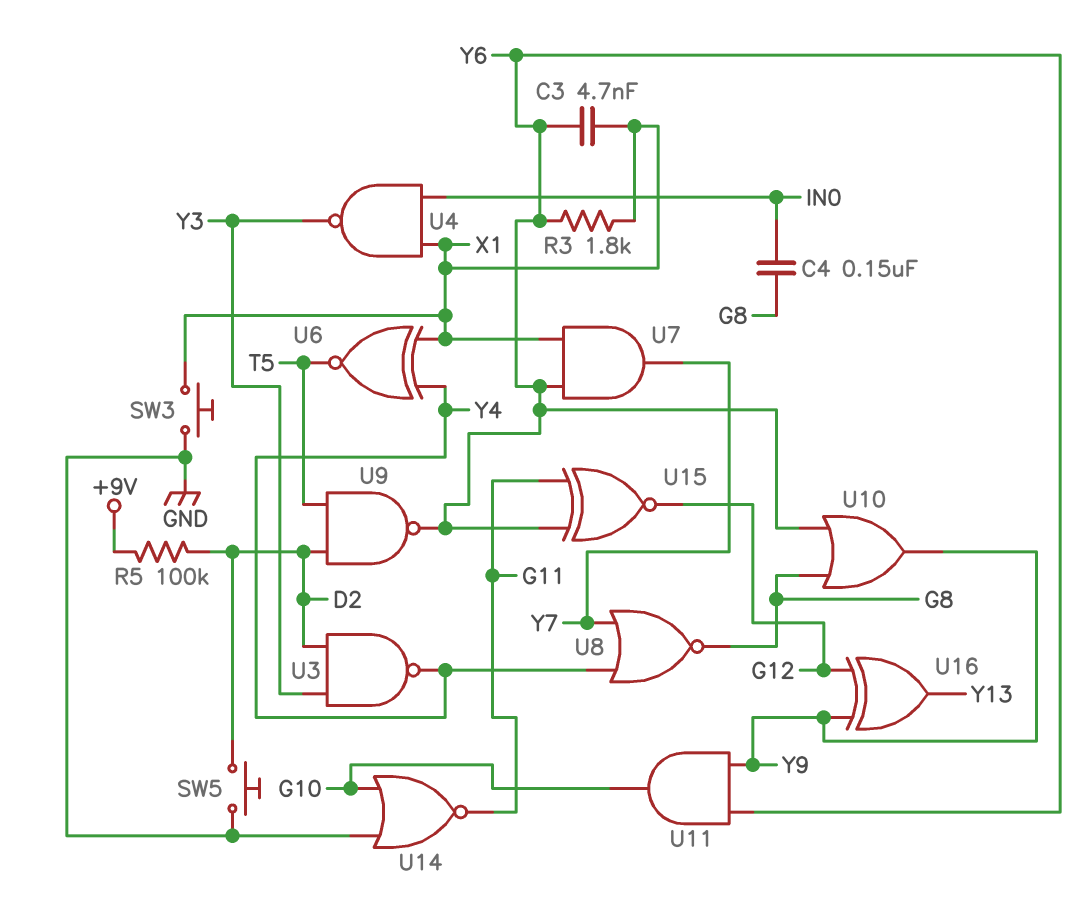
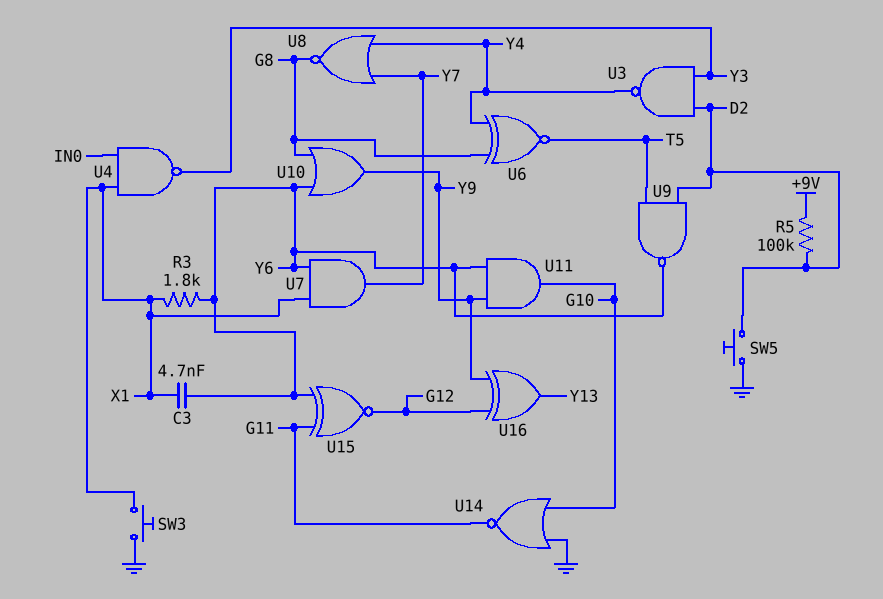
C4: 150nF (G8, IN0) -> none
U6: XNOR (in X1, in Y4, out T5) -> XNOR (in G8, in Y4, out T5)

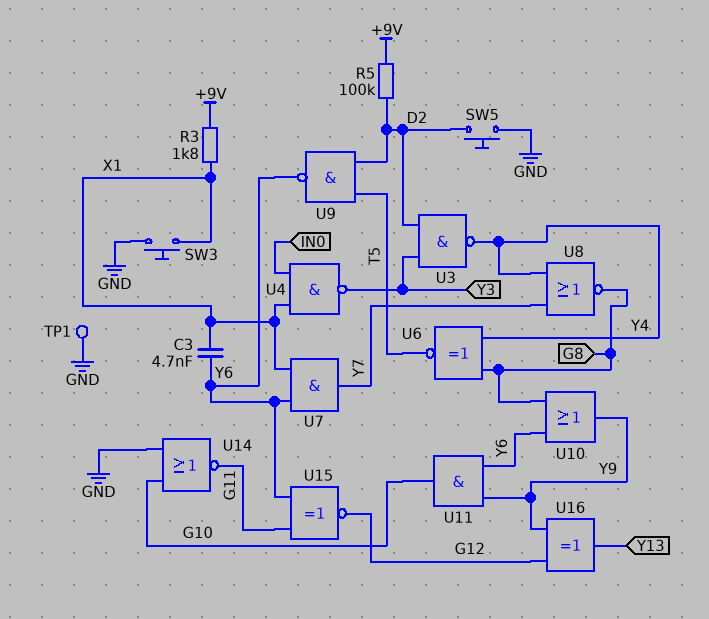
R3: 1.8k (X1, Y6) -> 1.8k (+9V, X1)
TP1: none -> test point (GND)

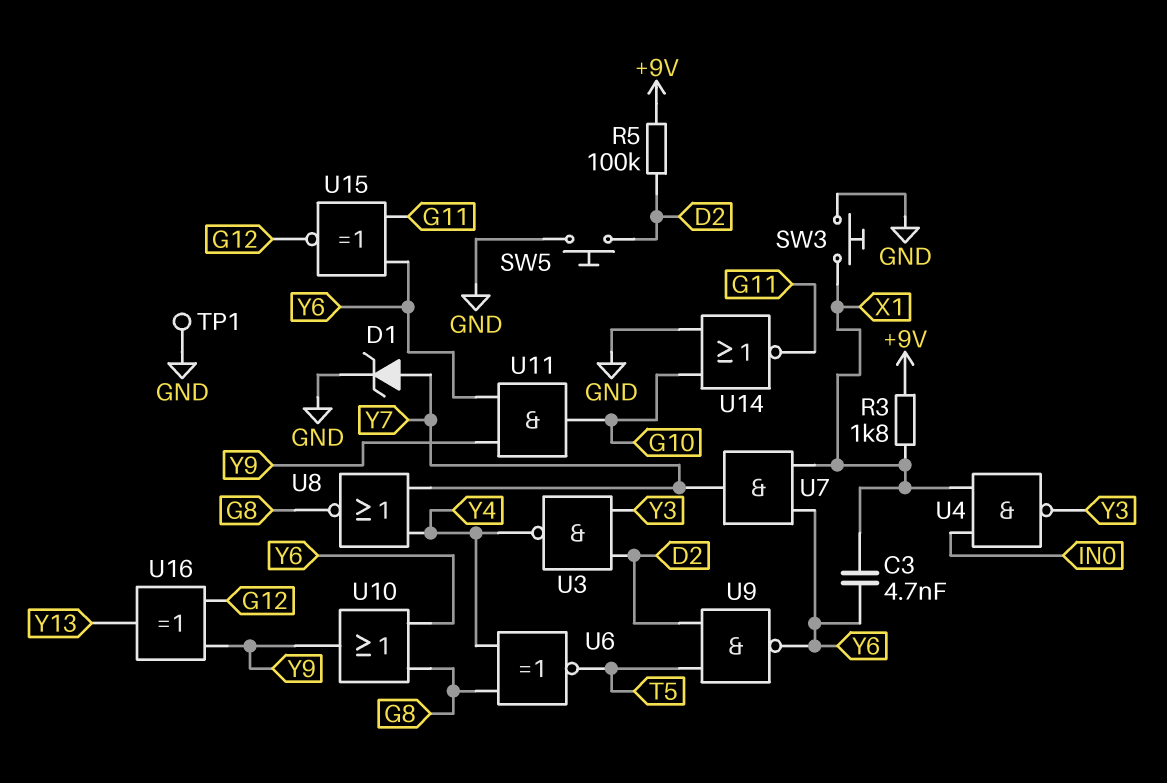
D1: none -> zener (A Y7, K GND)

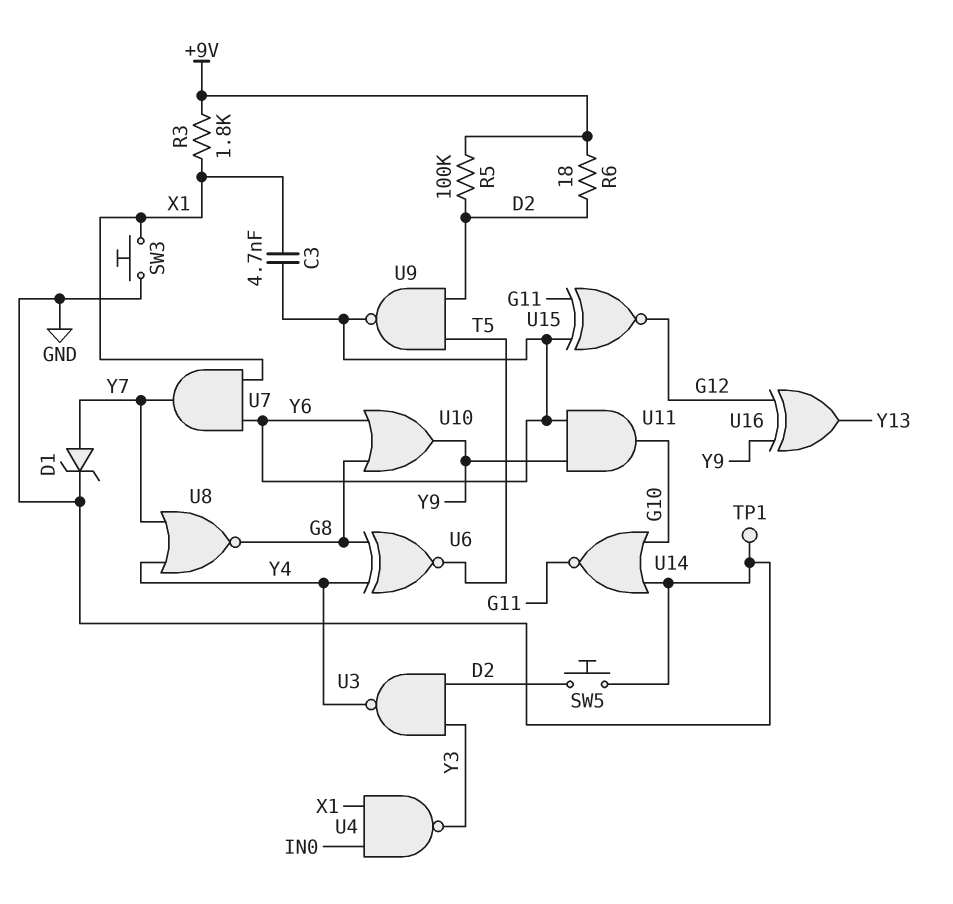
R6: none -> 18 (+9V, D2)

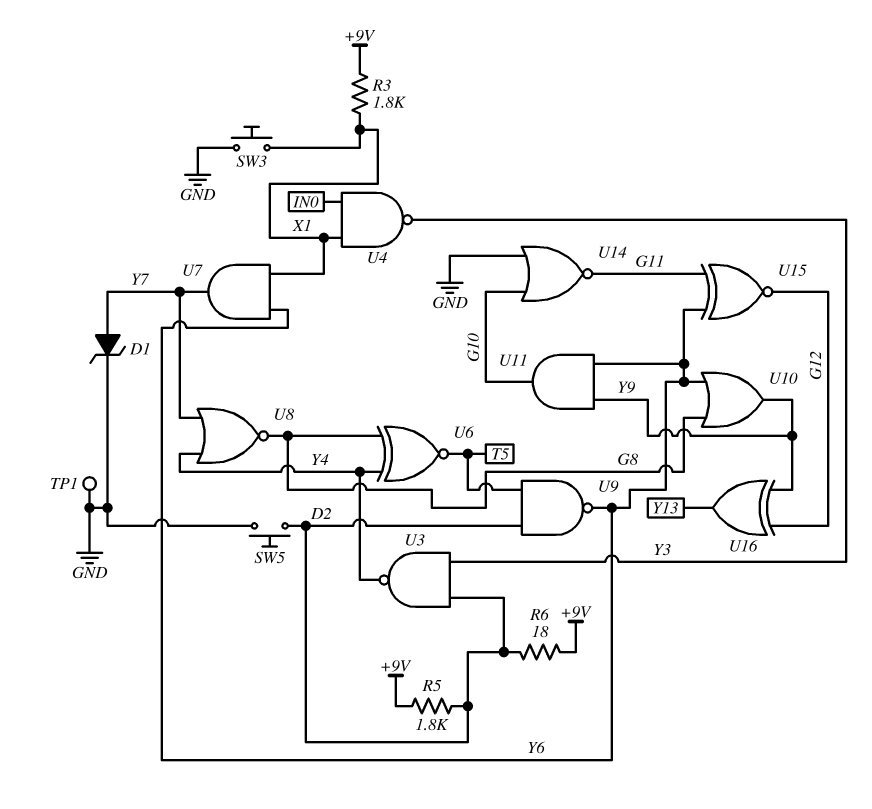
C3: 4.7nF (X1, Y6) -> none
R5: 100k (+9V, D2) -> 1.8k (+9V, D2)

